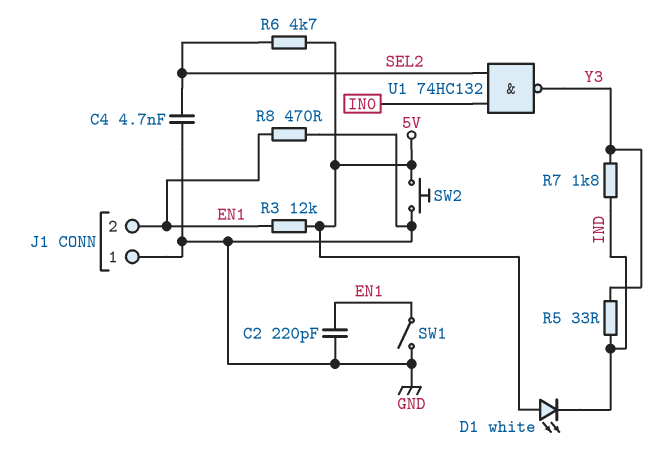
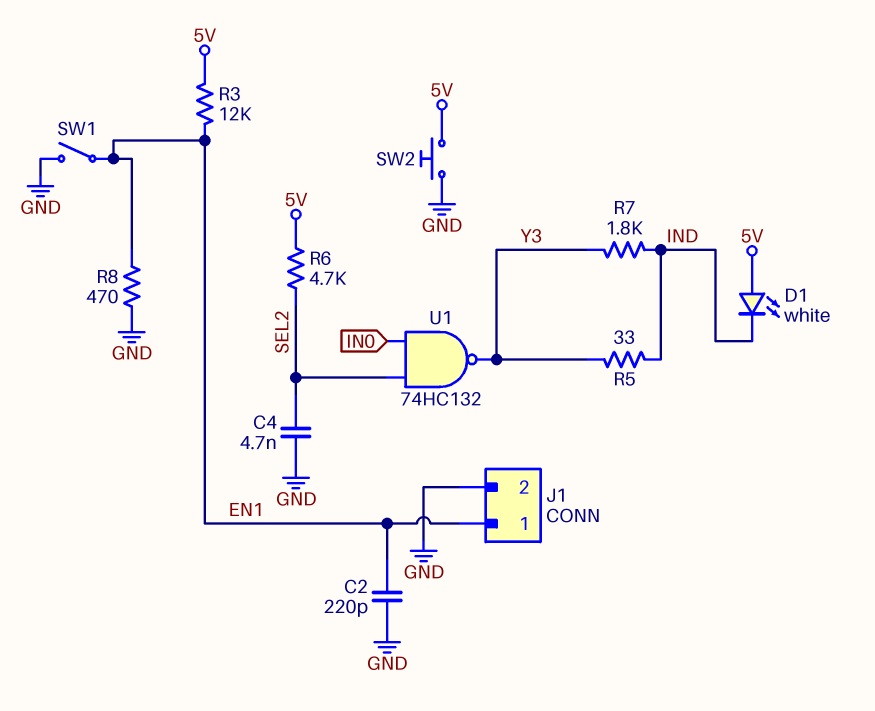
J1 pin 1: GND -> EN1
J1 pin 2: EN1 -> GND

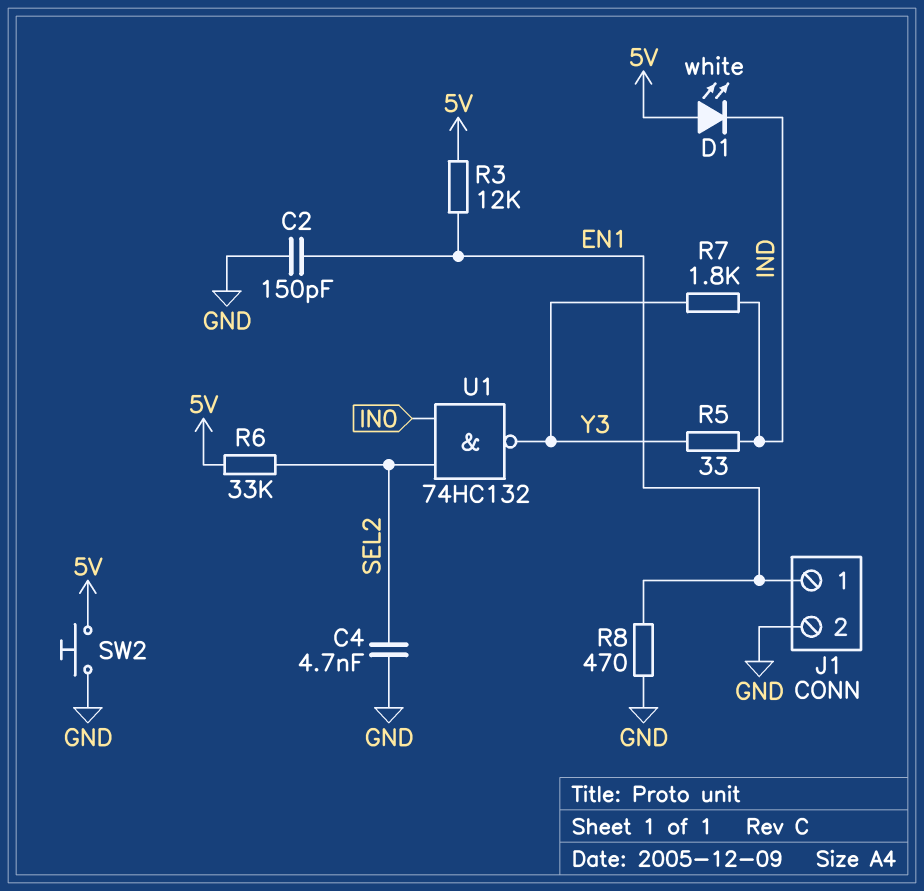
C2: 220pF (EN1, GND) -> 150pF (EN1, GND)
R6: 4.7k (5V, SEL2) -> 33k (5V, SEL2)
SW1: switch (EN1, GND) -> none

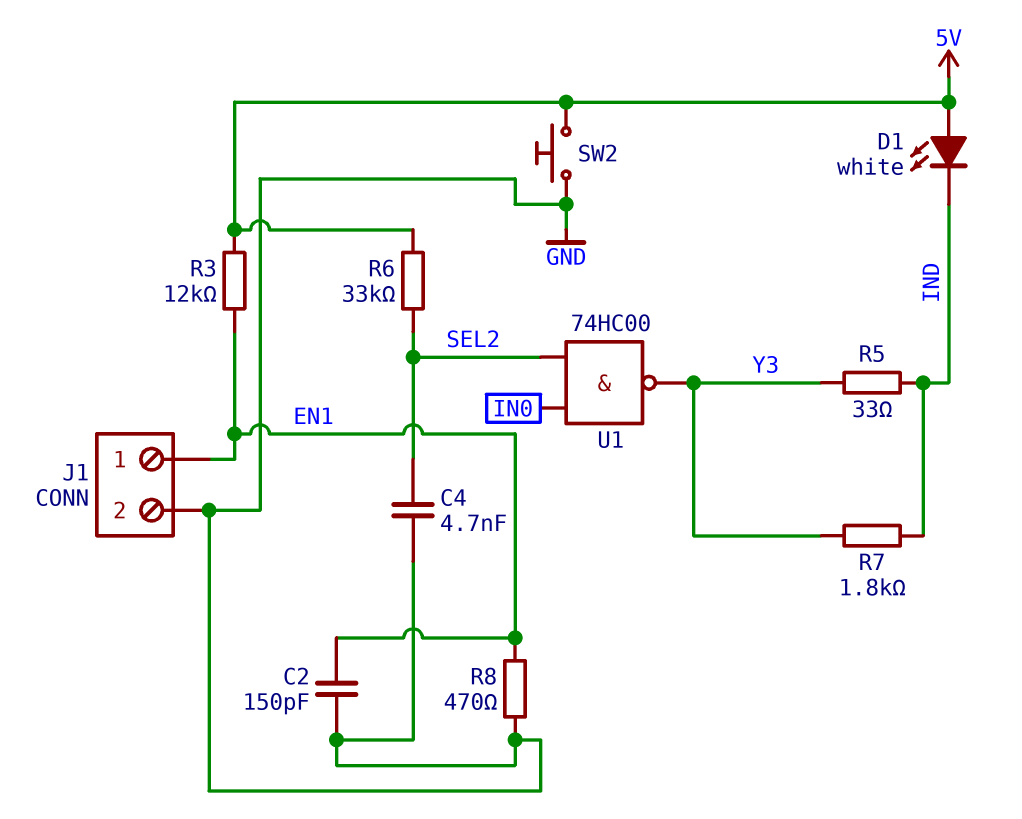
U1: NAND 74HC132 (in IN0, in SEL2, out Y3) -> NAND 74HC00 (in IN0, in SEL2, out Y3)

